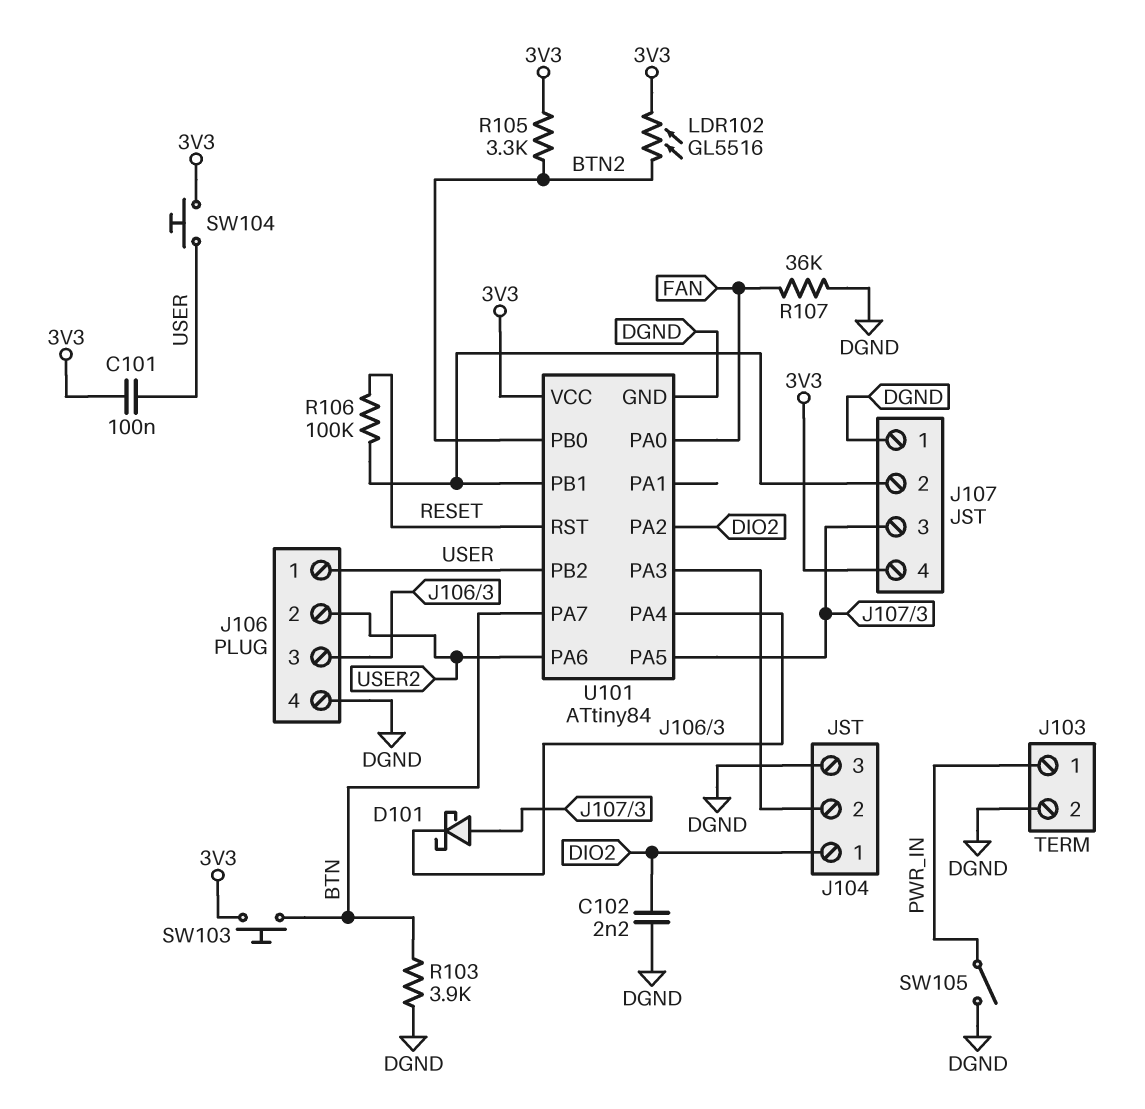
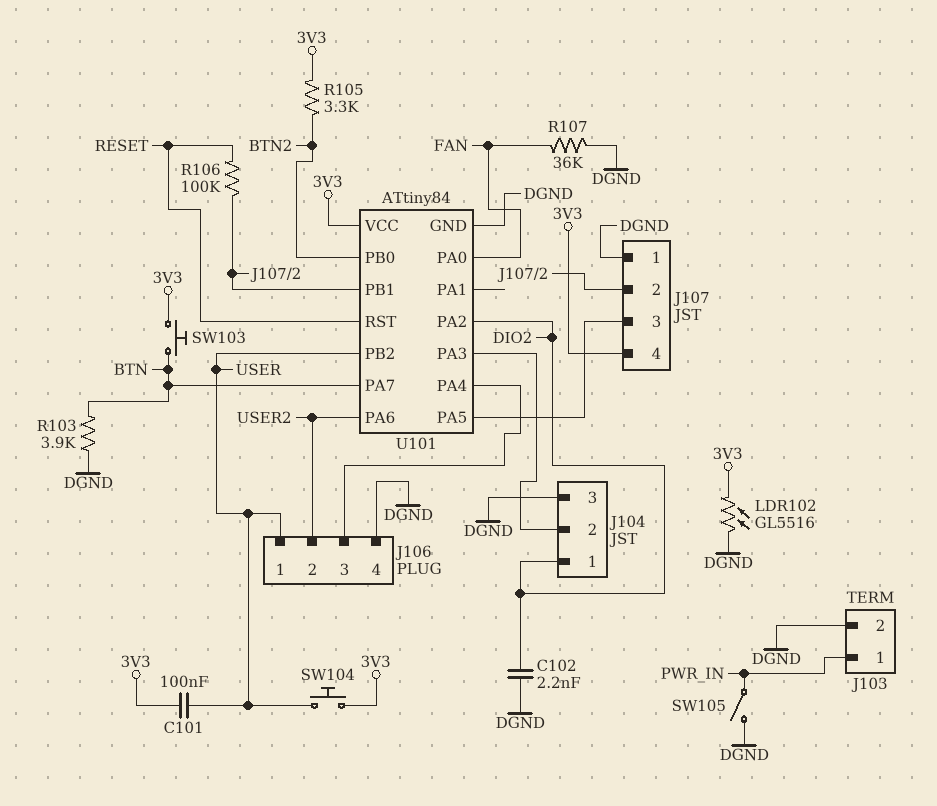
D101: schottky (A J107/3, K J106/3) -> none
LDR102: GL5516 (3V3, BTN2) -> GL5516 (3V3, DGND)

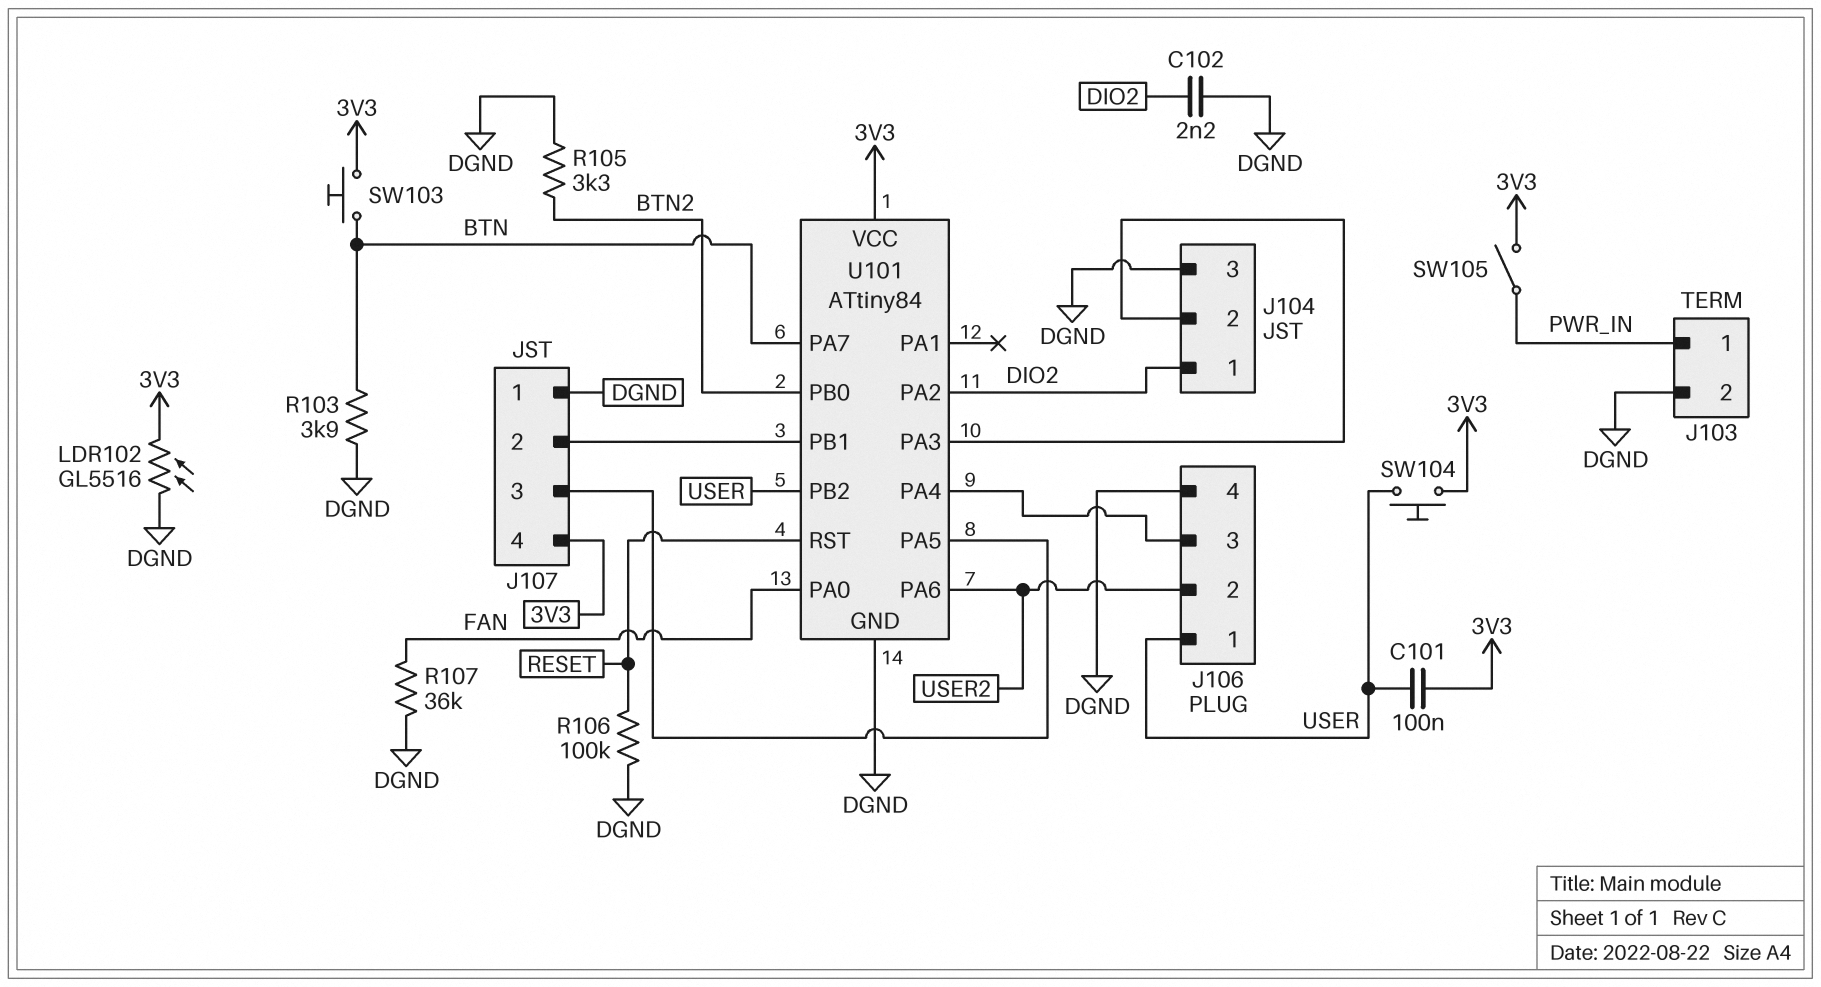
R105: 3.3k (3V3, BTN2) -> 3.3k (BTN2, DGND)
R106: 100k (J107/2, RESET) -> 100k (DGND, RESET)
SW105: switch (DGND, PWR_IN) -> switch (3V3, PWR_IN)

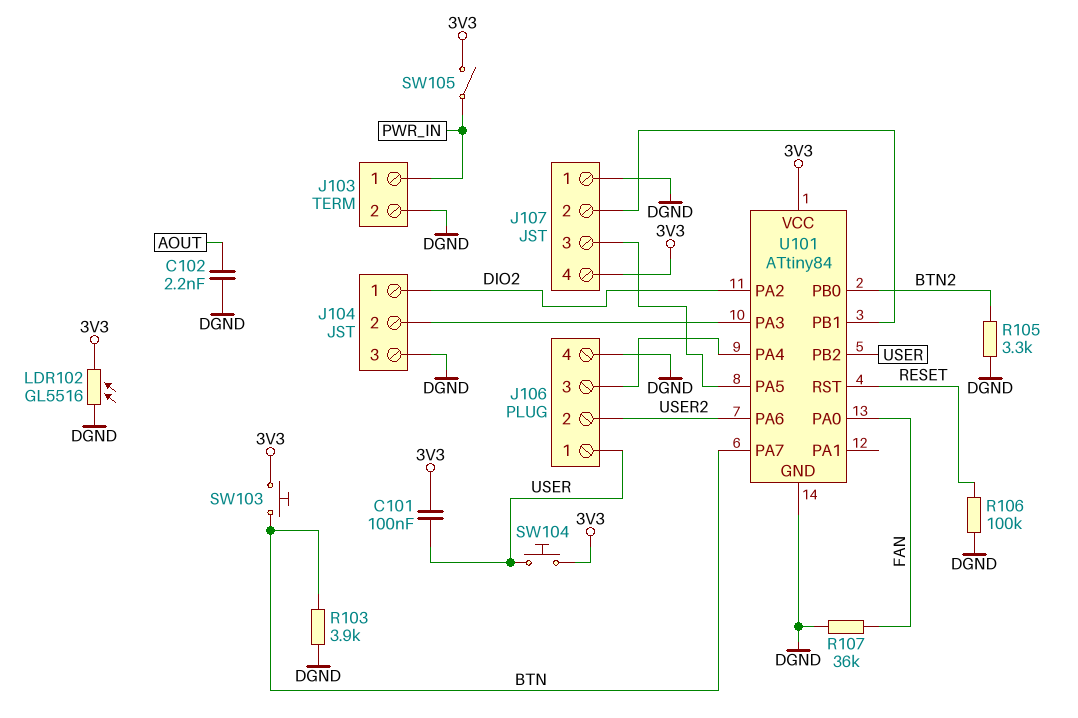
C102: 2.2nF (DGND, DIO2) -> 2.2nF (AOUT, DGND)

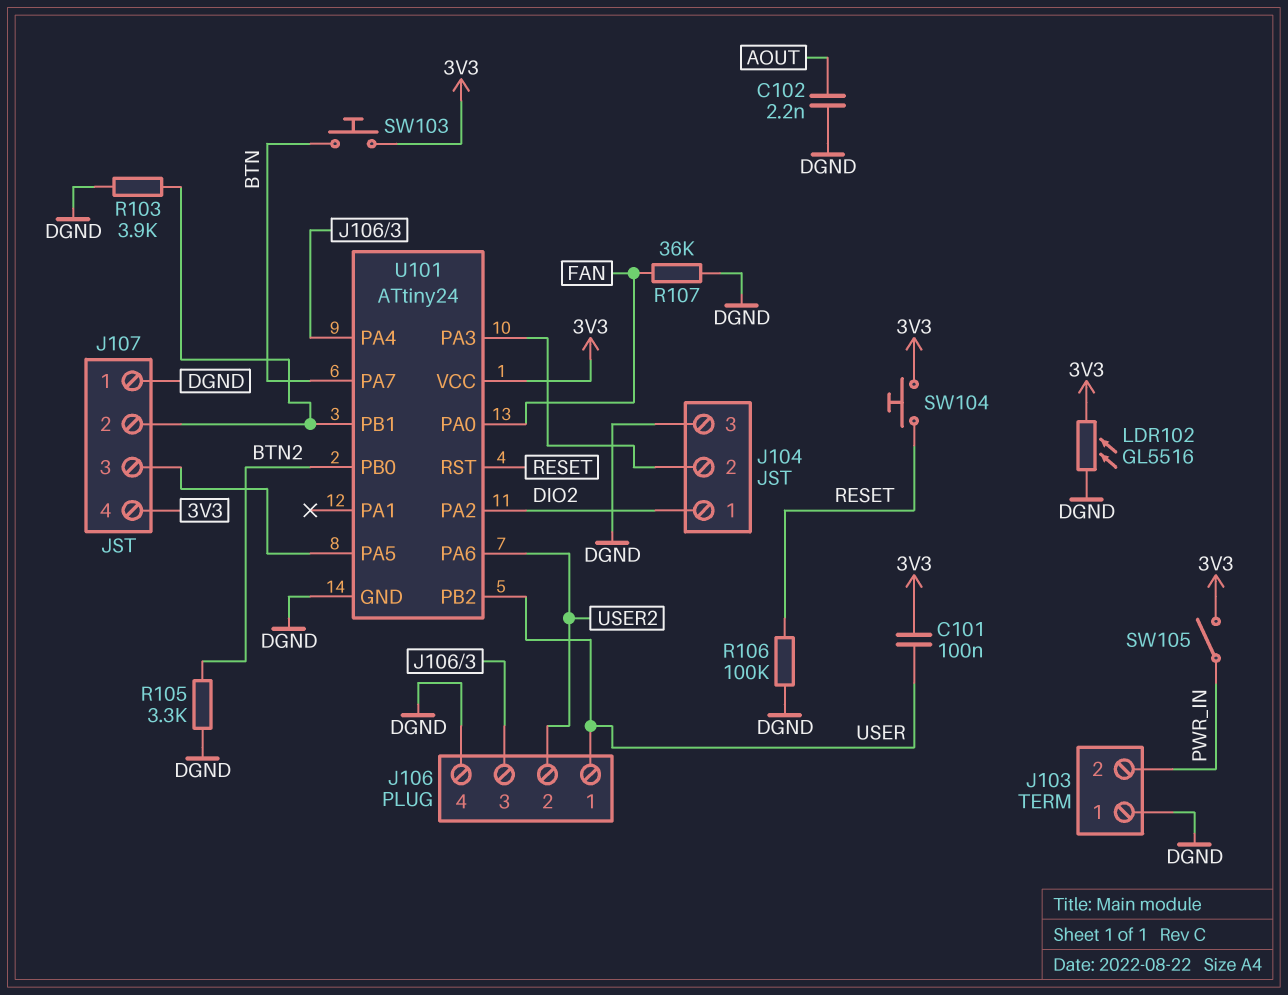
J103 pin 1: PWR_IN -> DGND
J103 pin 2: DGND -> PWR_IN
R103: 3.9k (BTN, DGND) -> 3.9k (DGND, J107/2)
SW104: button (3V3, USER) -> button (3V3, RESET)
U101: ATtiny84 -> ATtiny24

